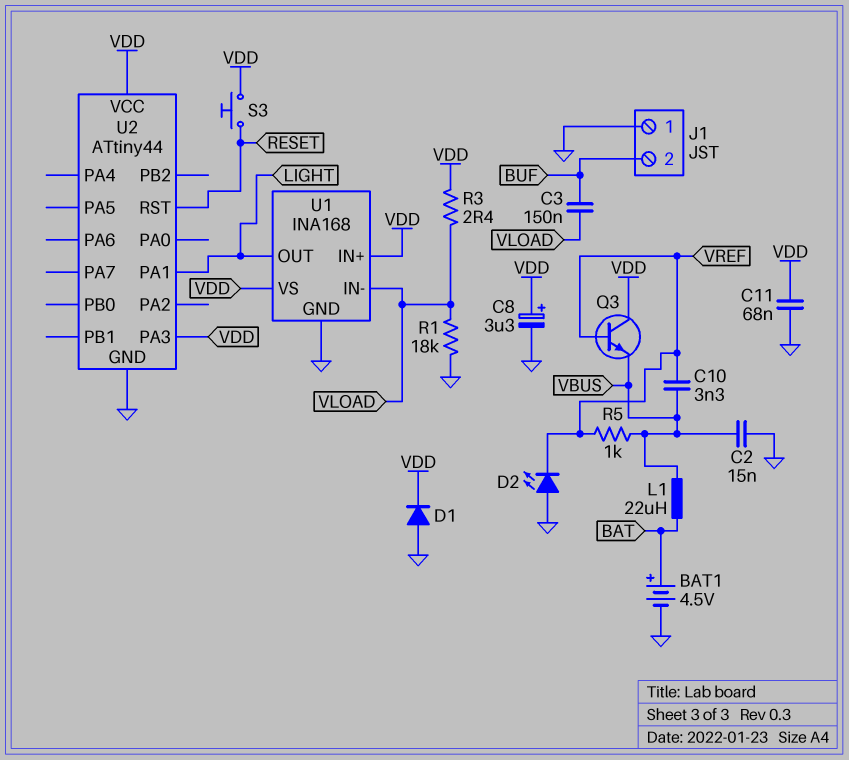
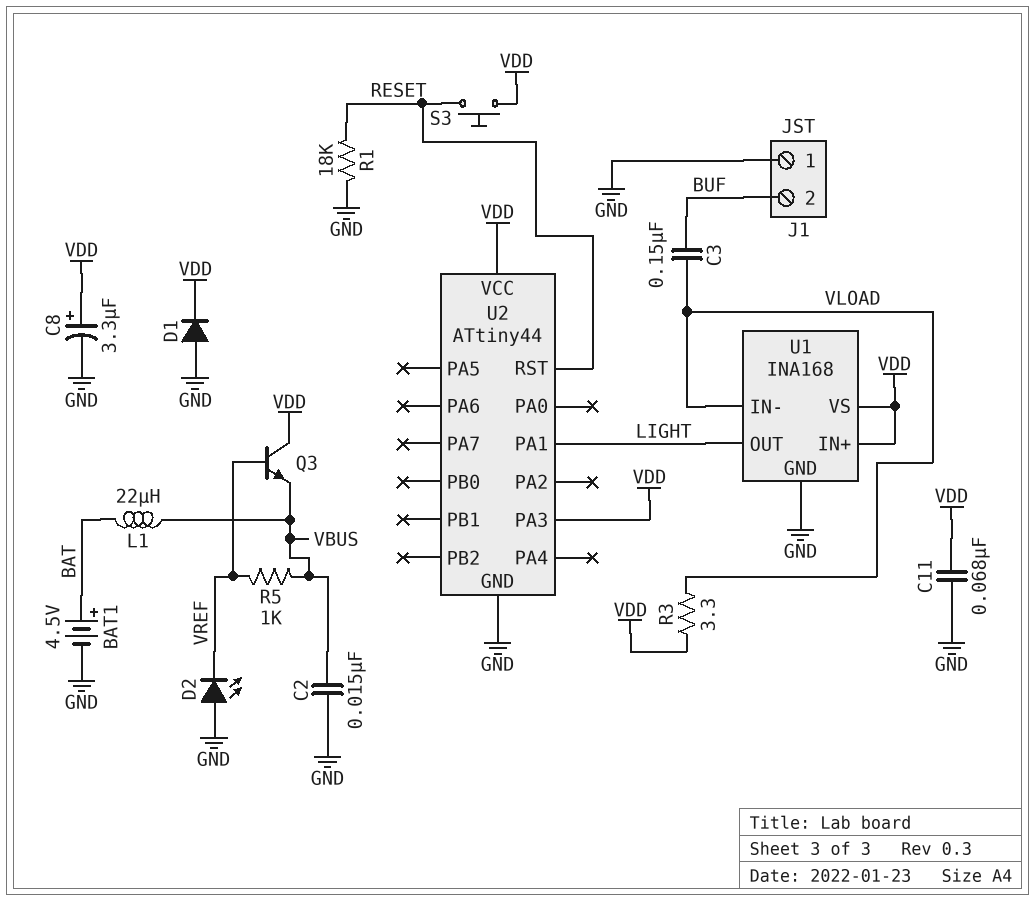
C10: 3.3nF (VBUS, VREF) -> none
R1: 18k (GND, VLOAD) -> 18k (GND, RESET)
R3: 2.4 (VDD, VLOAD) -> 3.3 (VDD, VLOAD)

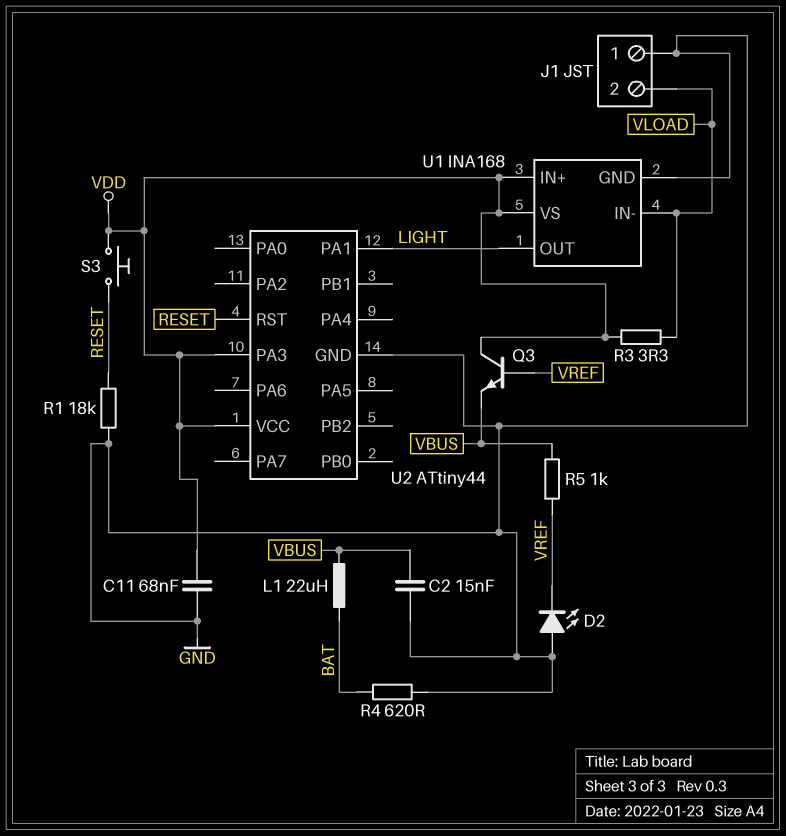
BAT1: 4.5V (plus BAT, minus GND) -> none
C3: 150nF (BUF, VLOAD) -> none
C8: 3.3uF (plus VDD, minus GND) -> none
D1: diode (A GND, K VDD) -> none
J1 pin 2: BUF -> VLOAD
R4: none -> 620 (BAT, GND)

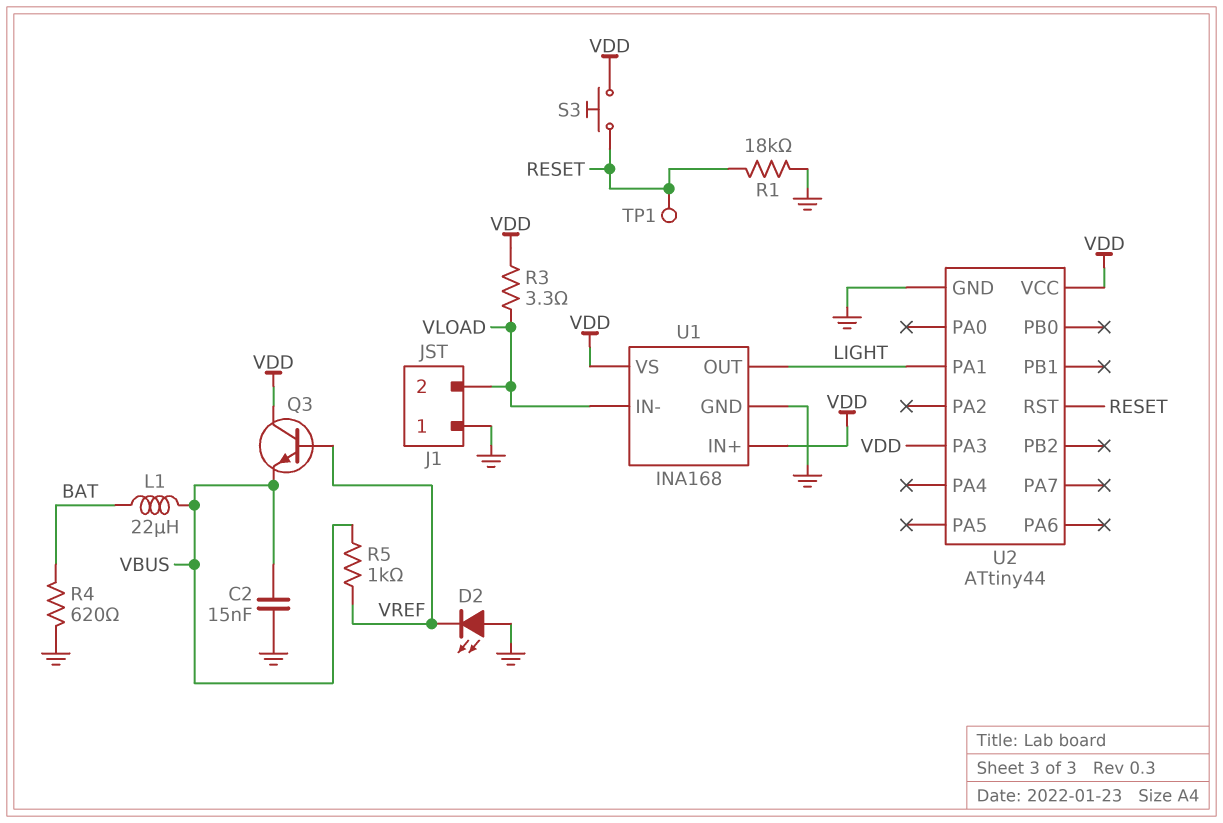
C11: 68nF (GND, VDD) -> none
TP1: none -> test point (RESET)

